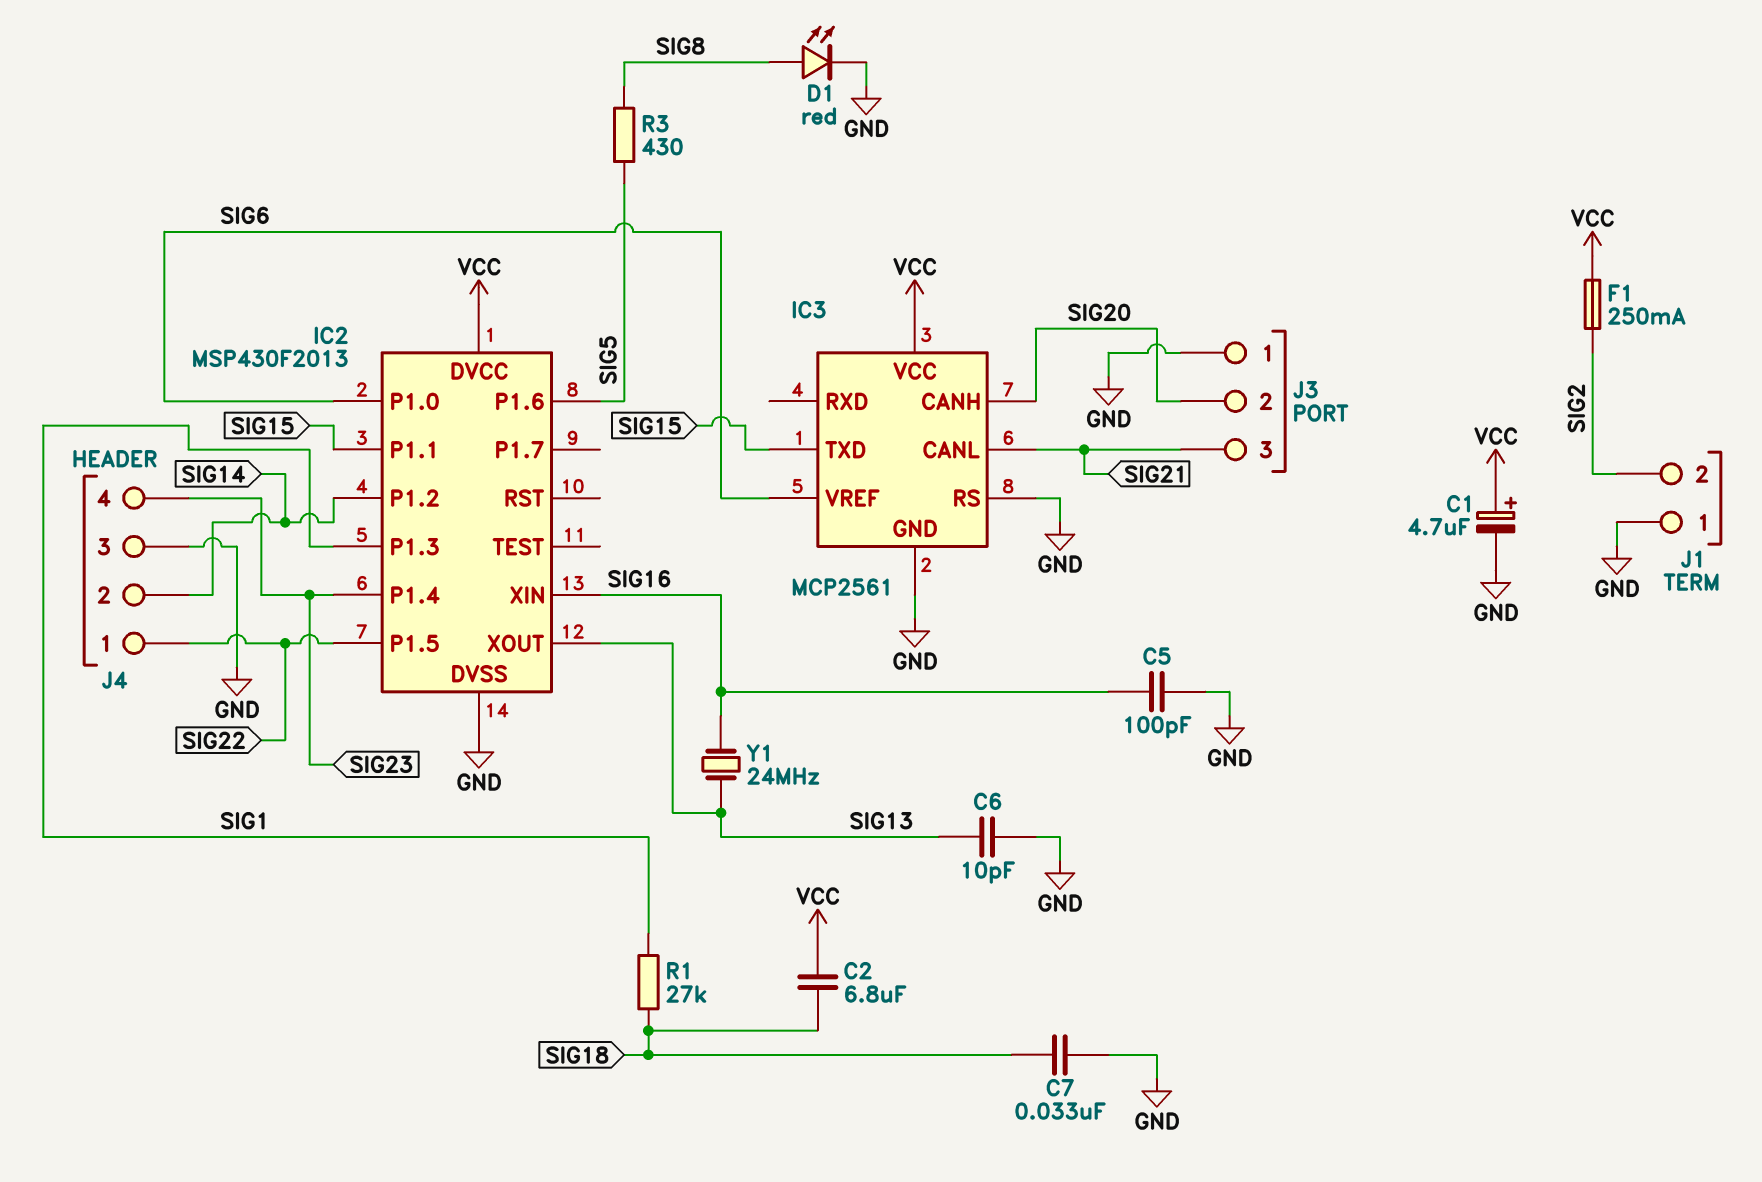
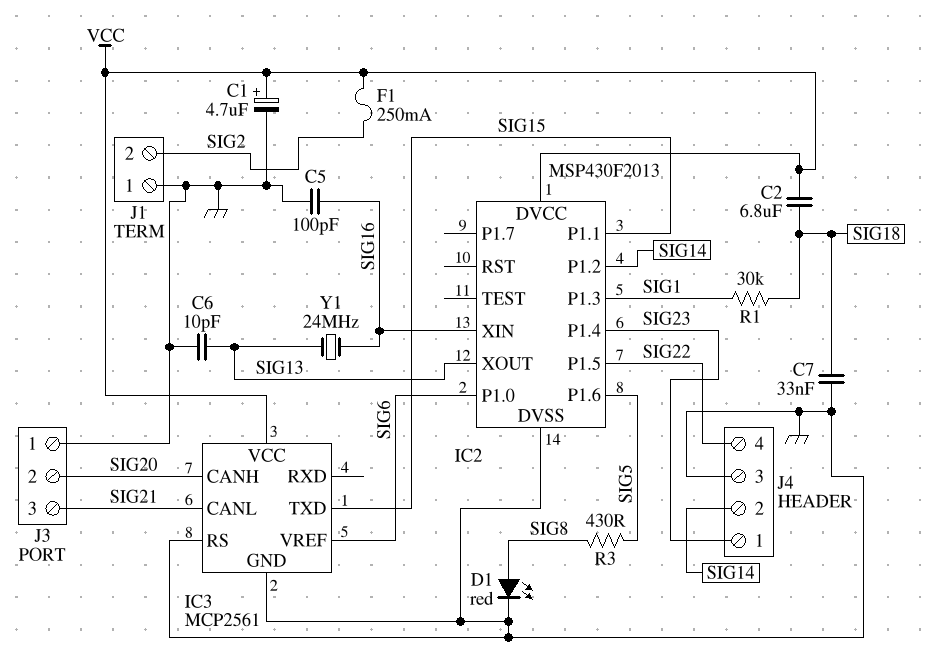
J4 pin 1: SIG22 -> SIG23
J4 pin 4: SIG23 -> SIG22
R1: 27k (SIG1, SIG18) -> 30k (SIG1, SIG18)

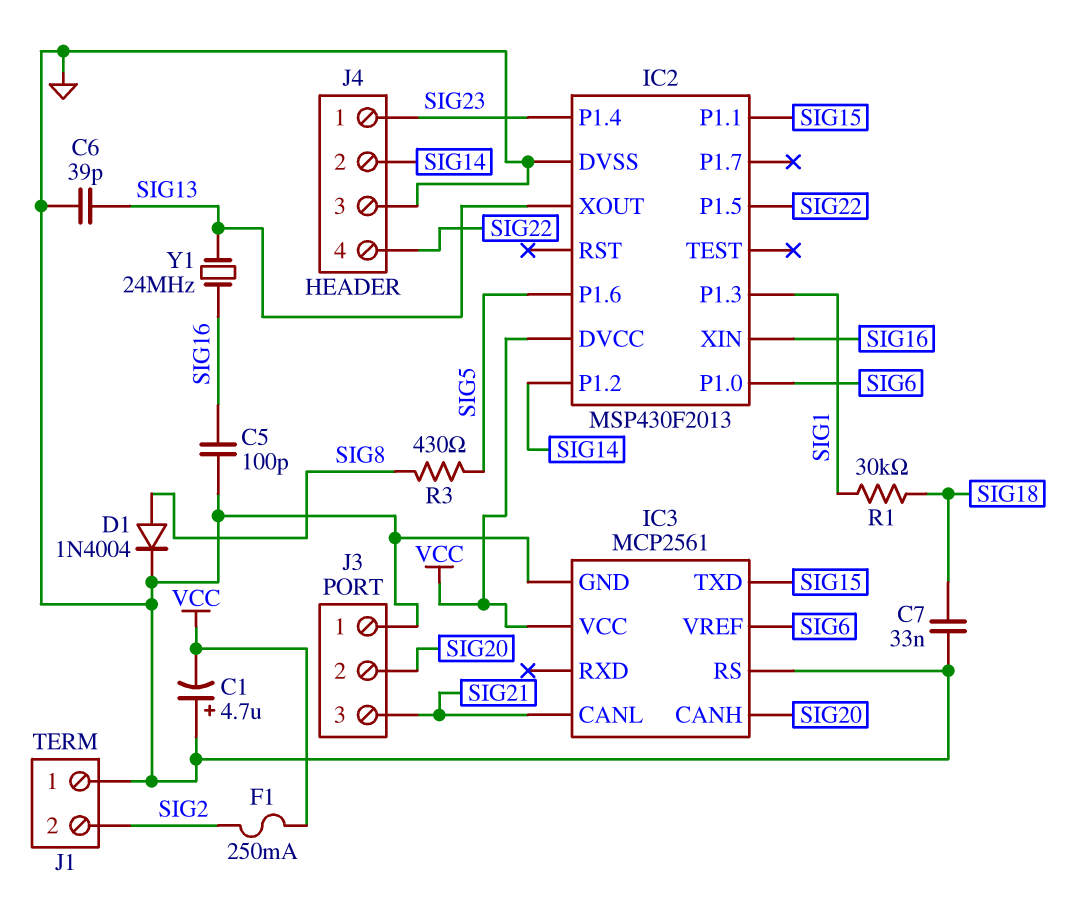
C1: 4.7uF (plus VCC, minus GND) -> 4.7uF (plus GND, minus VCC)
C2: 6.8uF (SIG18, VCC) -> none
C6: 10pF (GND, SIG13) -> 39pF (GND, SIG13)
D1: LED red (A SIG8, K GND) -> diode 1N4004 (A SIG8, K GND)

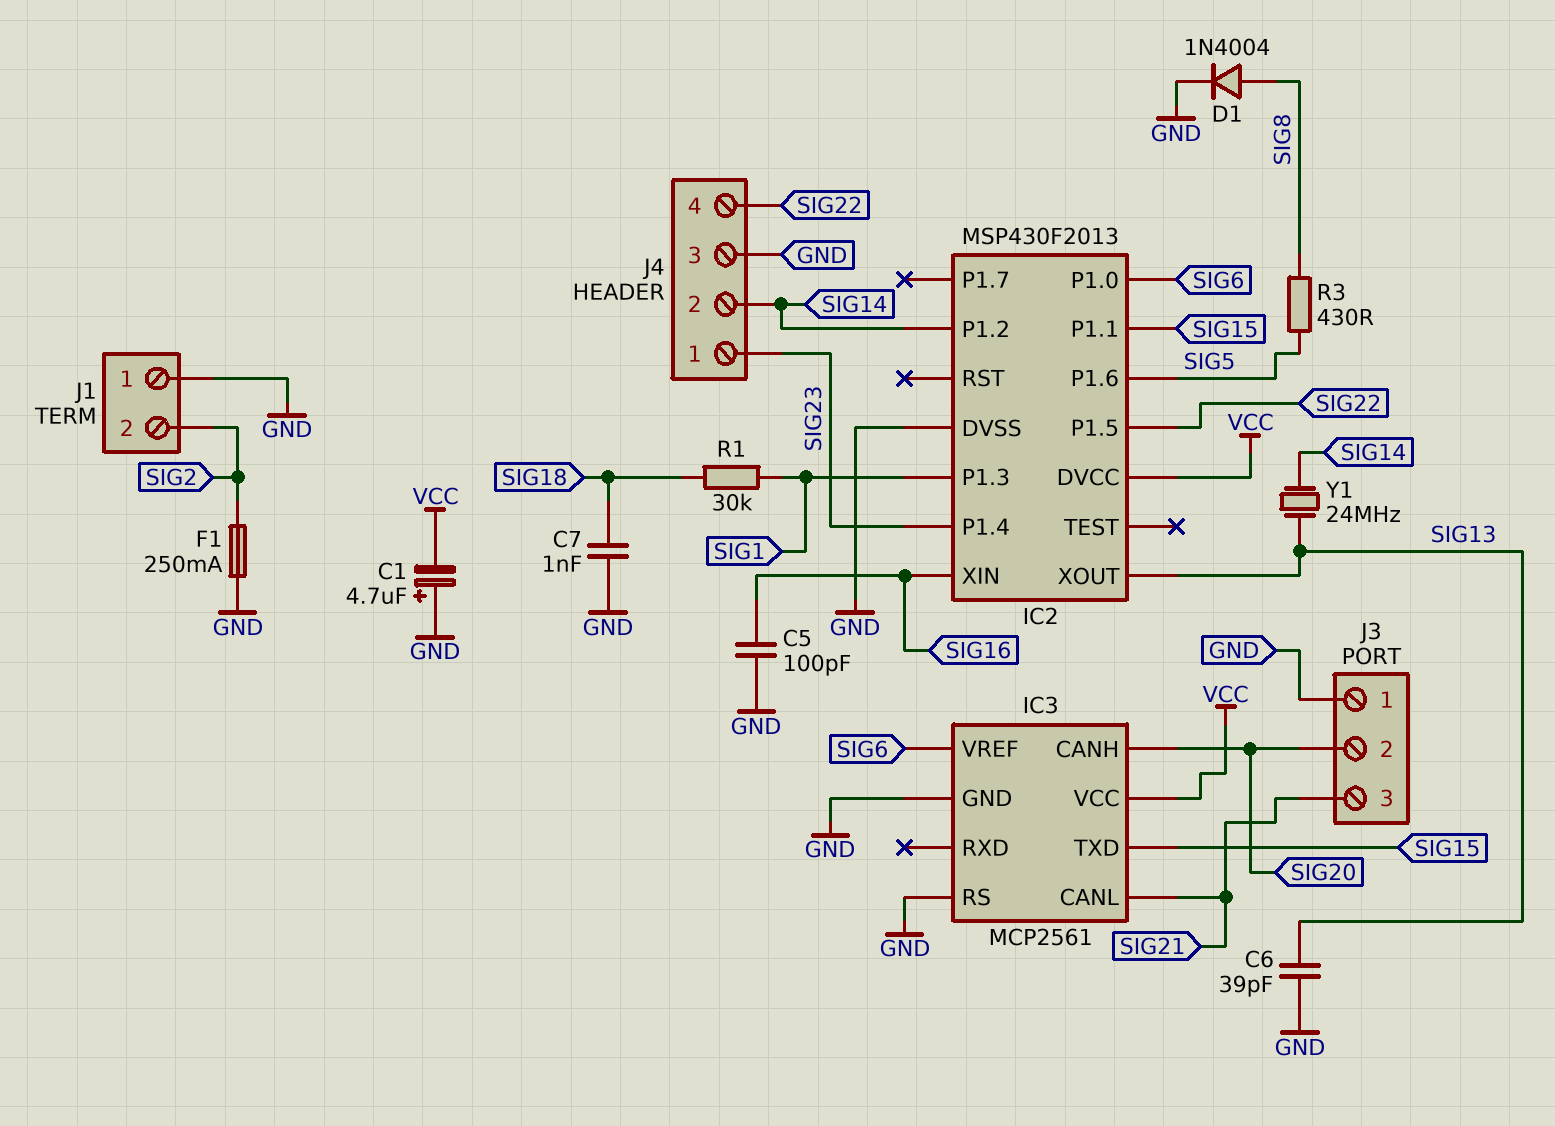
C7: 33nF (GND, SIG18) -> 1nF (GND, SIG18)
F1: 250mA (SIG2, VCC) -> 250mA (GND, SIG2)
Y1: 24MHz (SIG13, SIG16) -> 24MHz (SIG13, SIG14)

